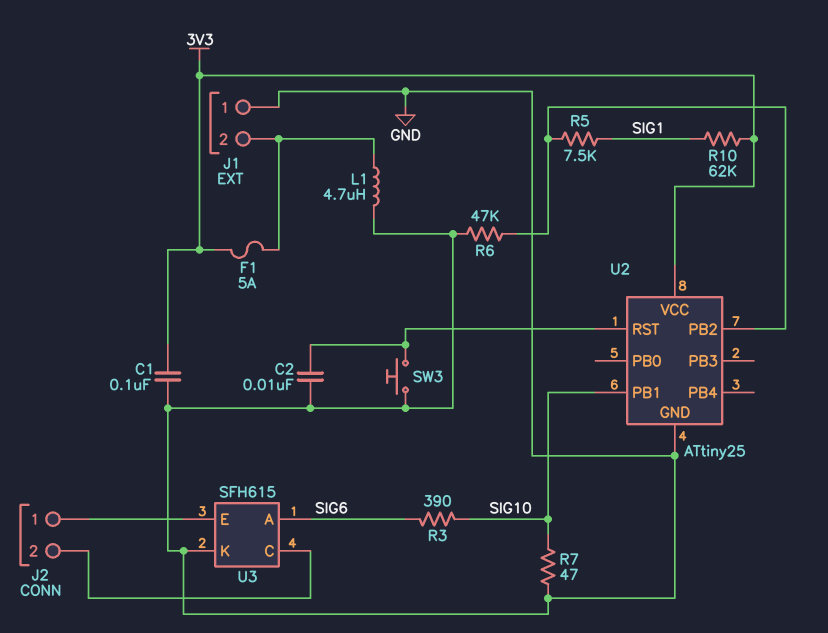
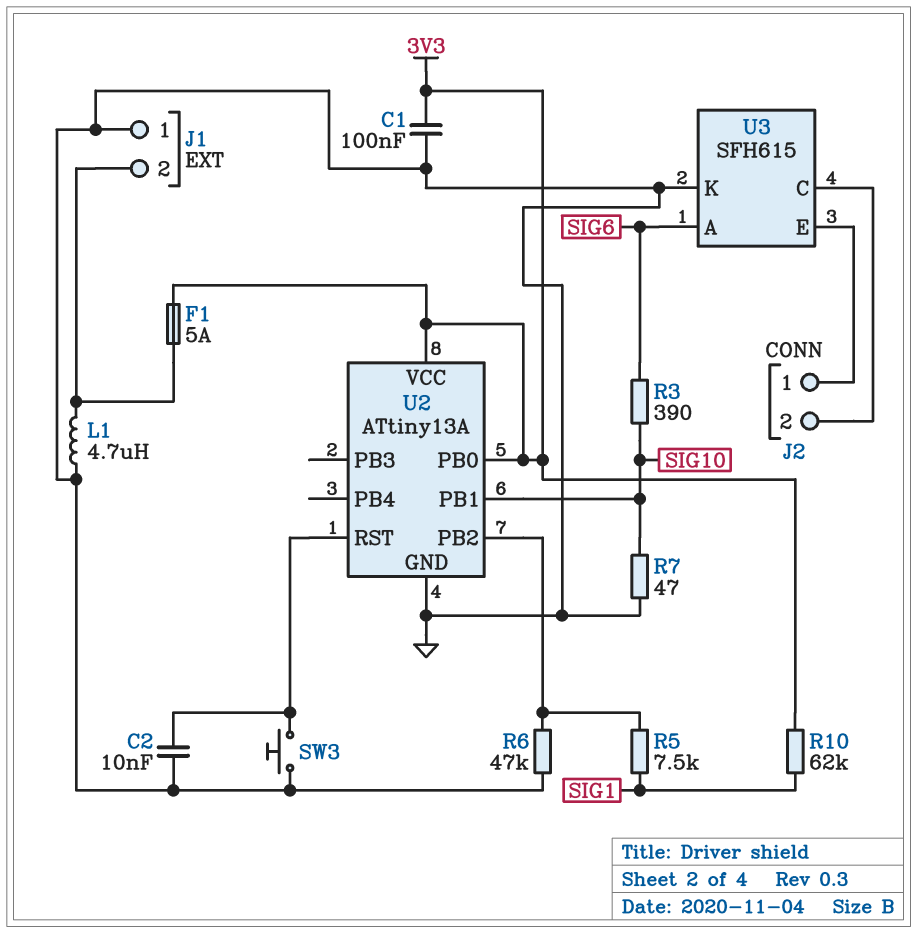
U2: ATtiny25 -> ATtiny13A
U2 pin PB0: none -> 3V3

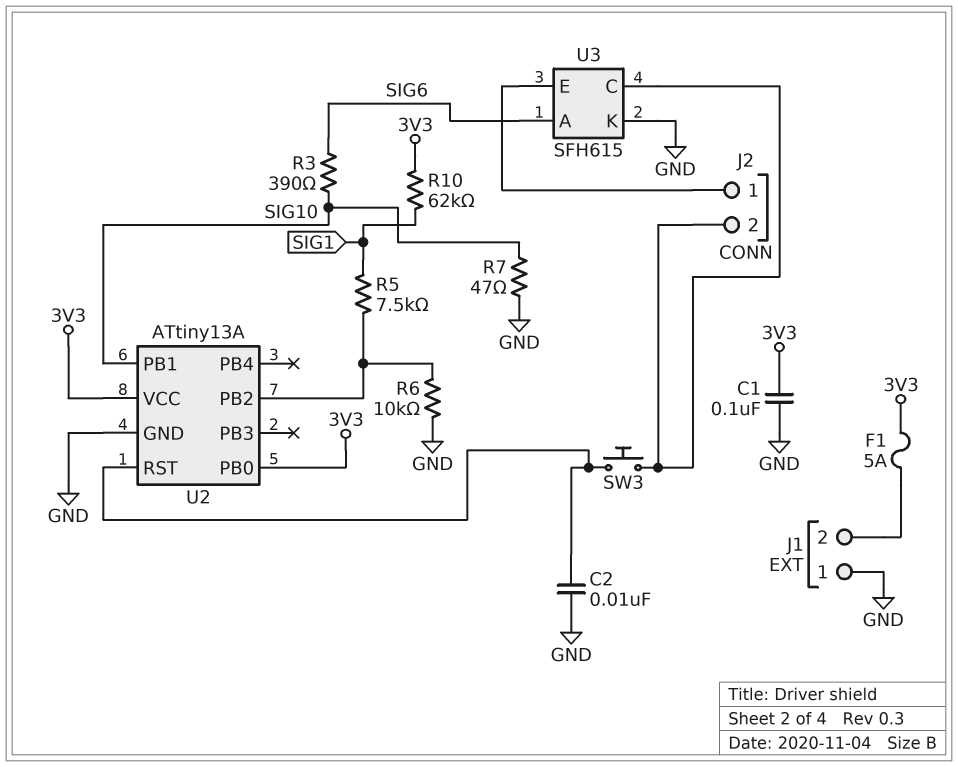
L1: 4.7uH (GND, J1/2) -> none
R6: 47k (GND, U2/PB2) -> 10k (GND, U2/PB2)
SW3: button (GND, U2/RST) -> button (J2/2, U2/RST)

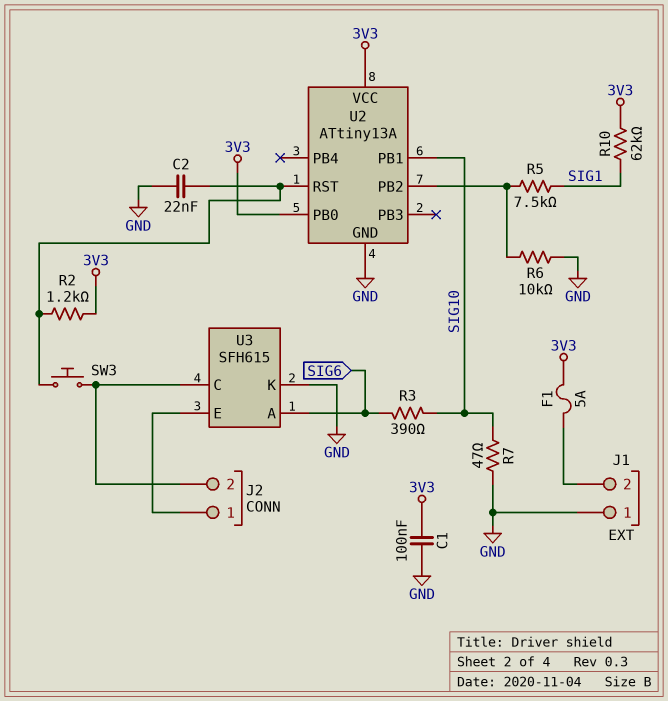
C2: 10nF (GND, U2/RST) -> 22nF (GND, U2/RST)
R2: none -> 1.2k (3V3, U2/RST)

